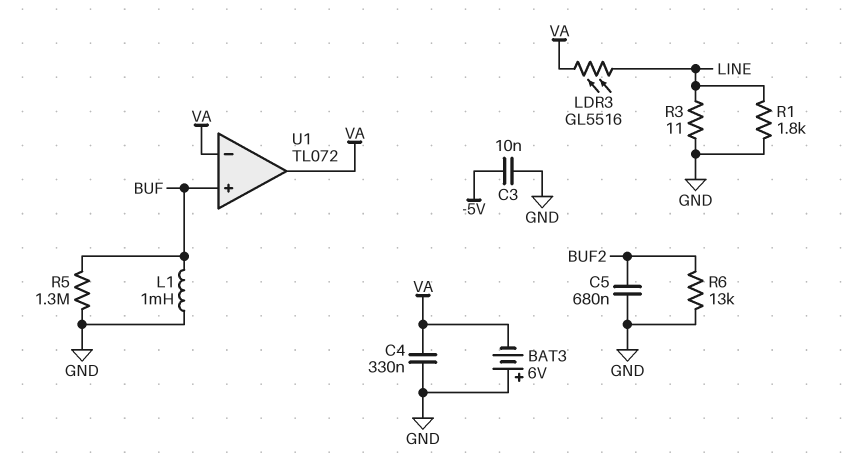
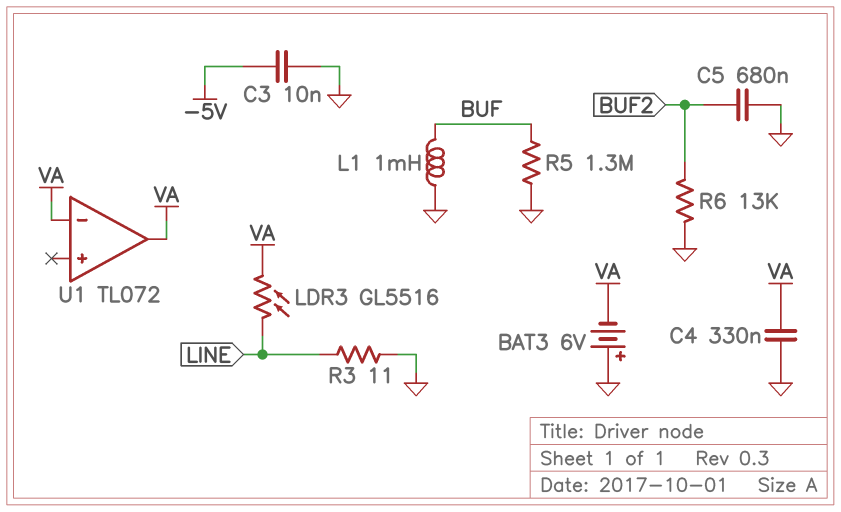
R1: 1.8k (GND, LINE) -> none
U1 pin in+: BUF -> none

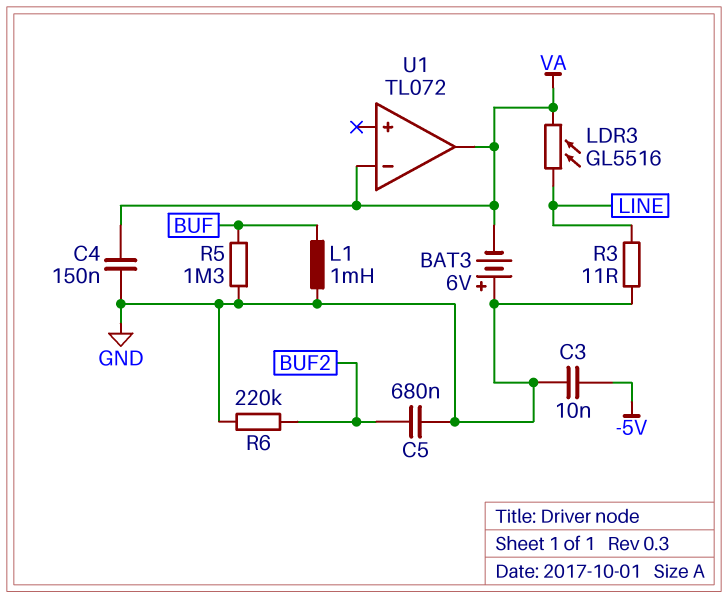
C4: 330nF (GND, VA) -> 150nF (GND, VA)
R6: 13k (BUF2, GND) -> 220k (BUF2, GND)

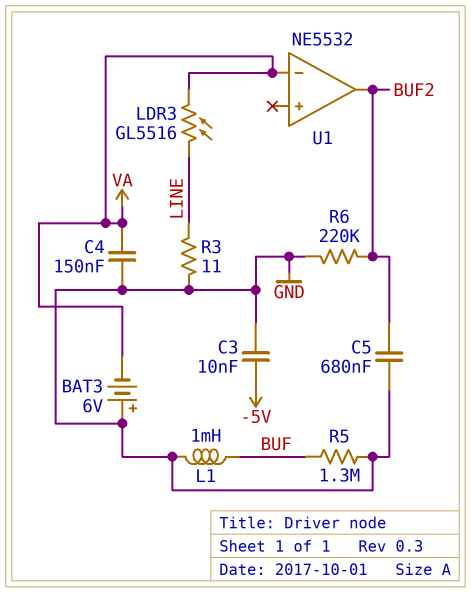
U1: TL072 -> NE5532
U1 pin out: VA -> BUF2

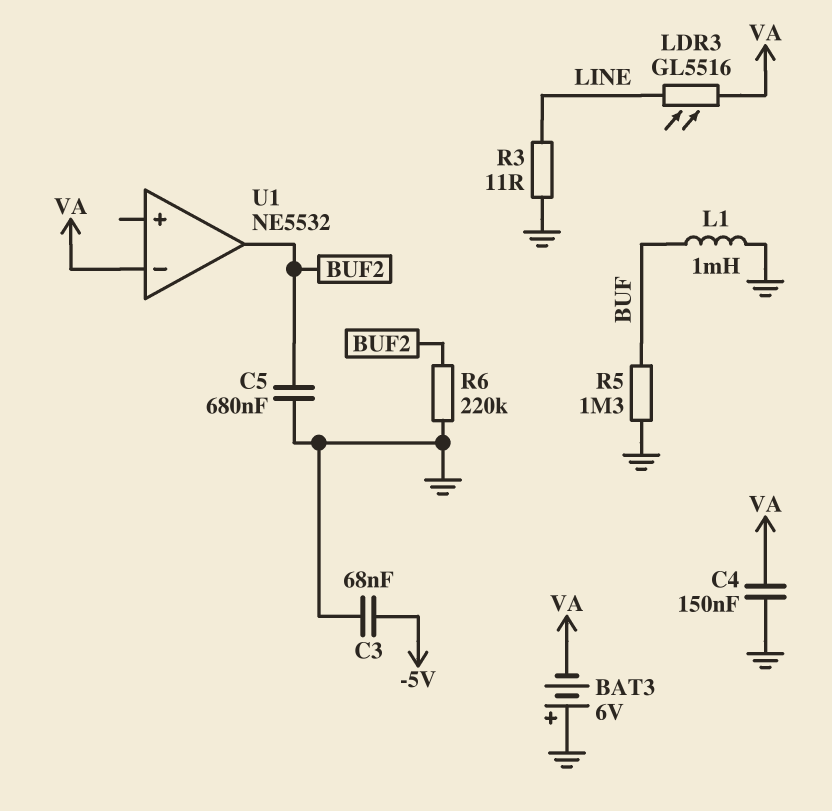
C3: 10nF (-5V, GND) -> 68nF (-5V, GND)

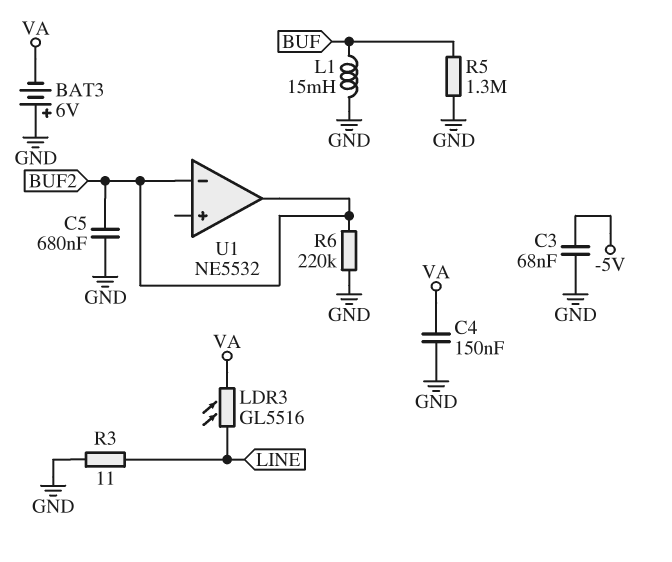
L1: 1mH (BUF, GND) -> 15mH (BUF, GND)
U1 pin in-: VA -> BUF2

